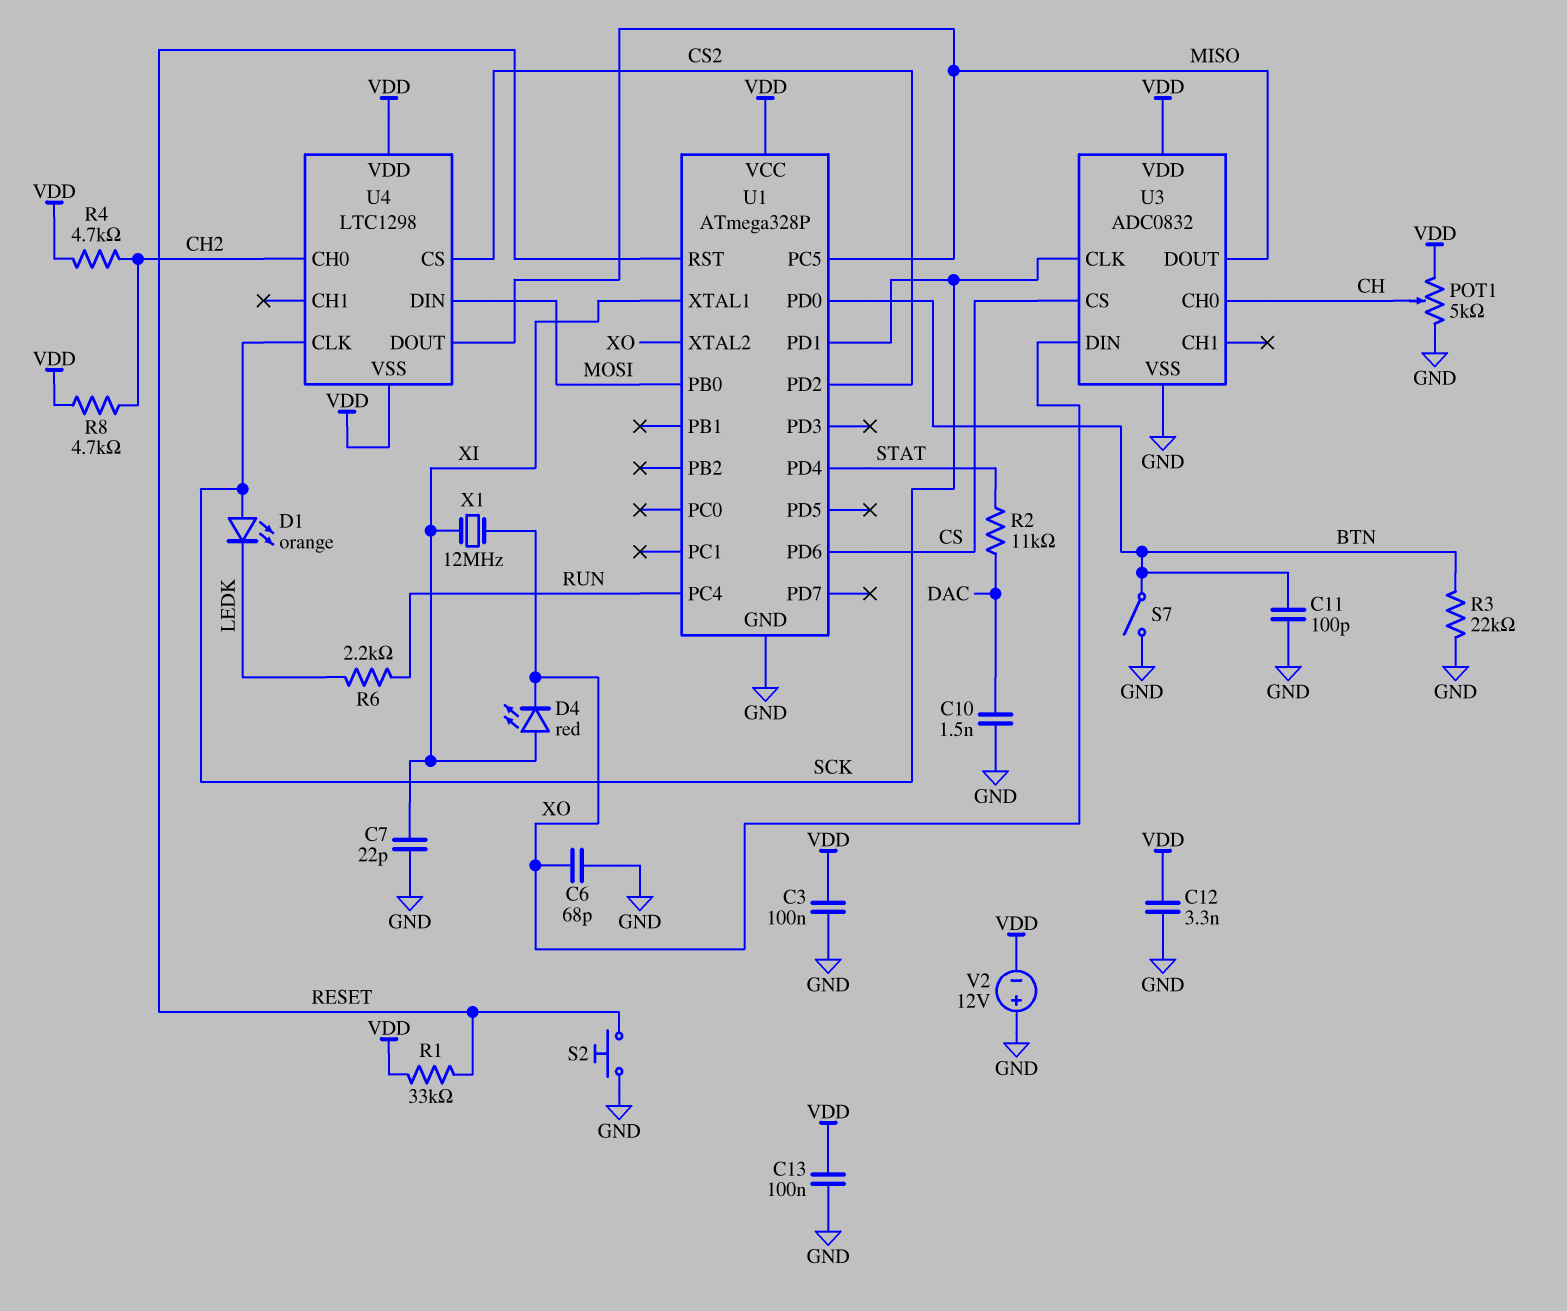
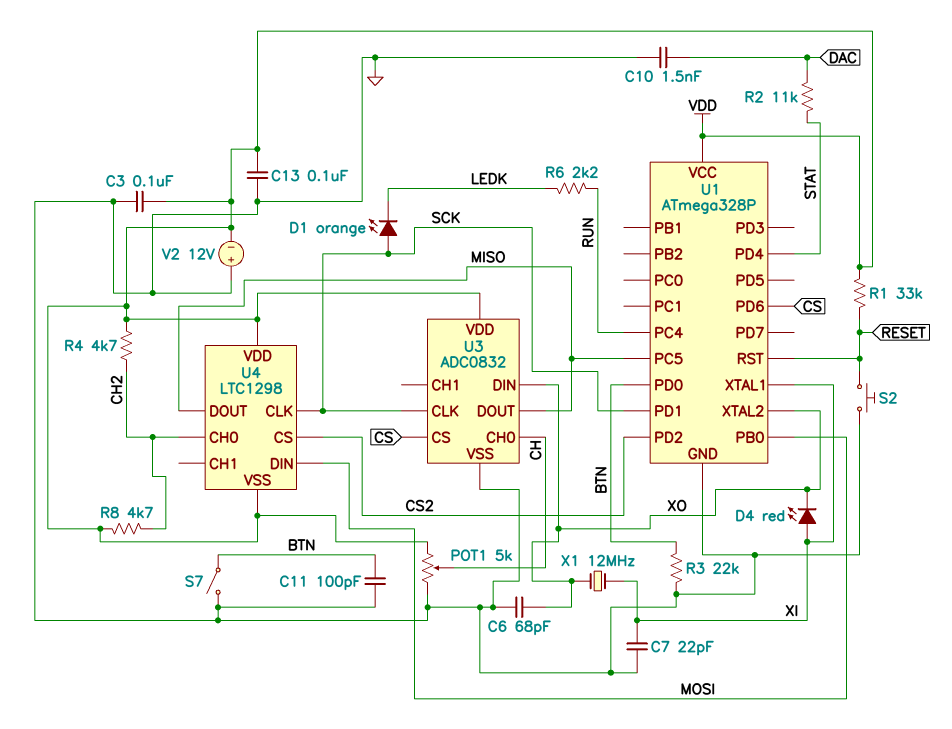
C12: 3.3nF (GND, VDD) -> none

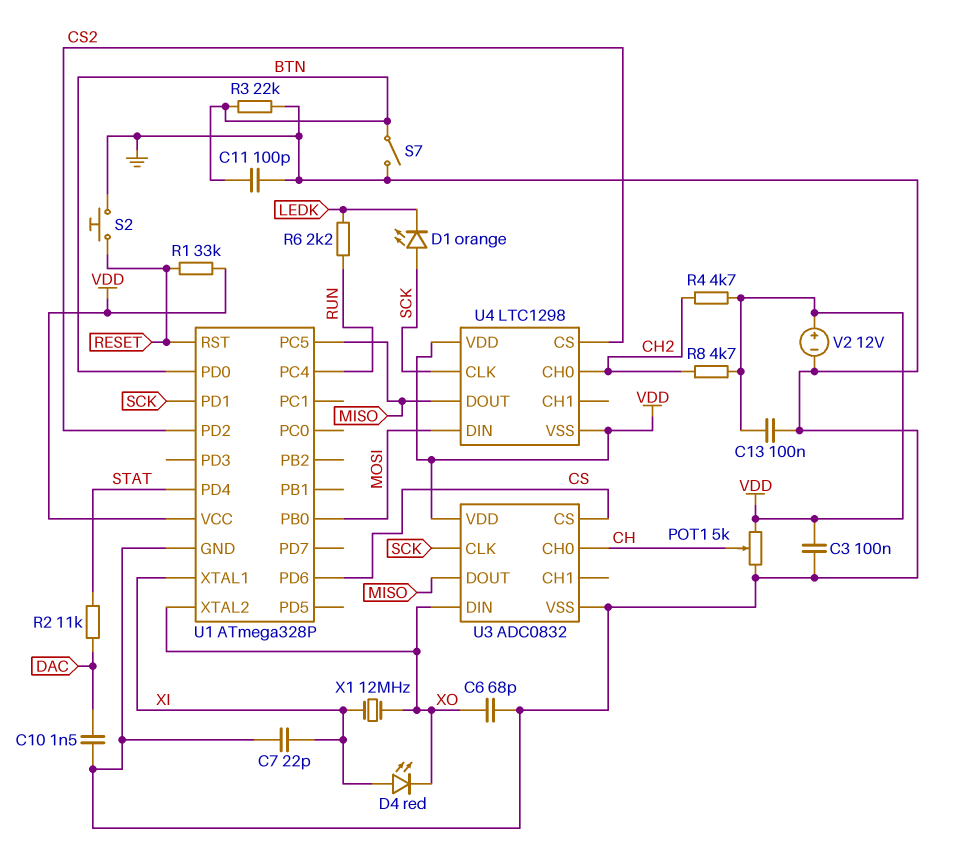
V2: 12V (plus GND, minus VDD) -> 12V (plus VDD, minus GND)

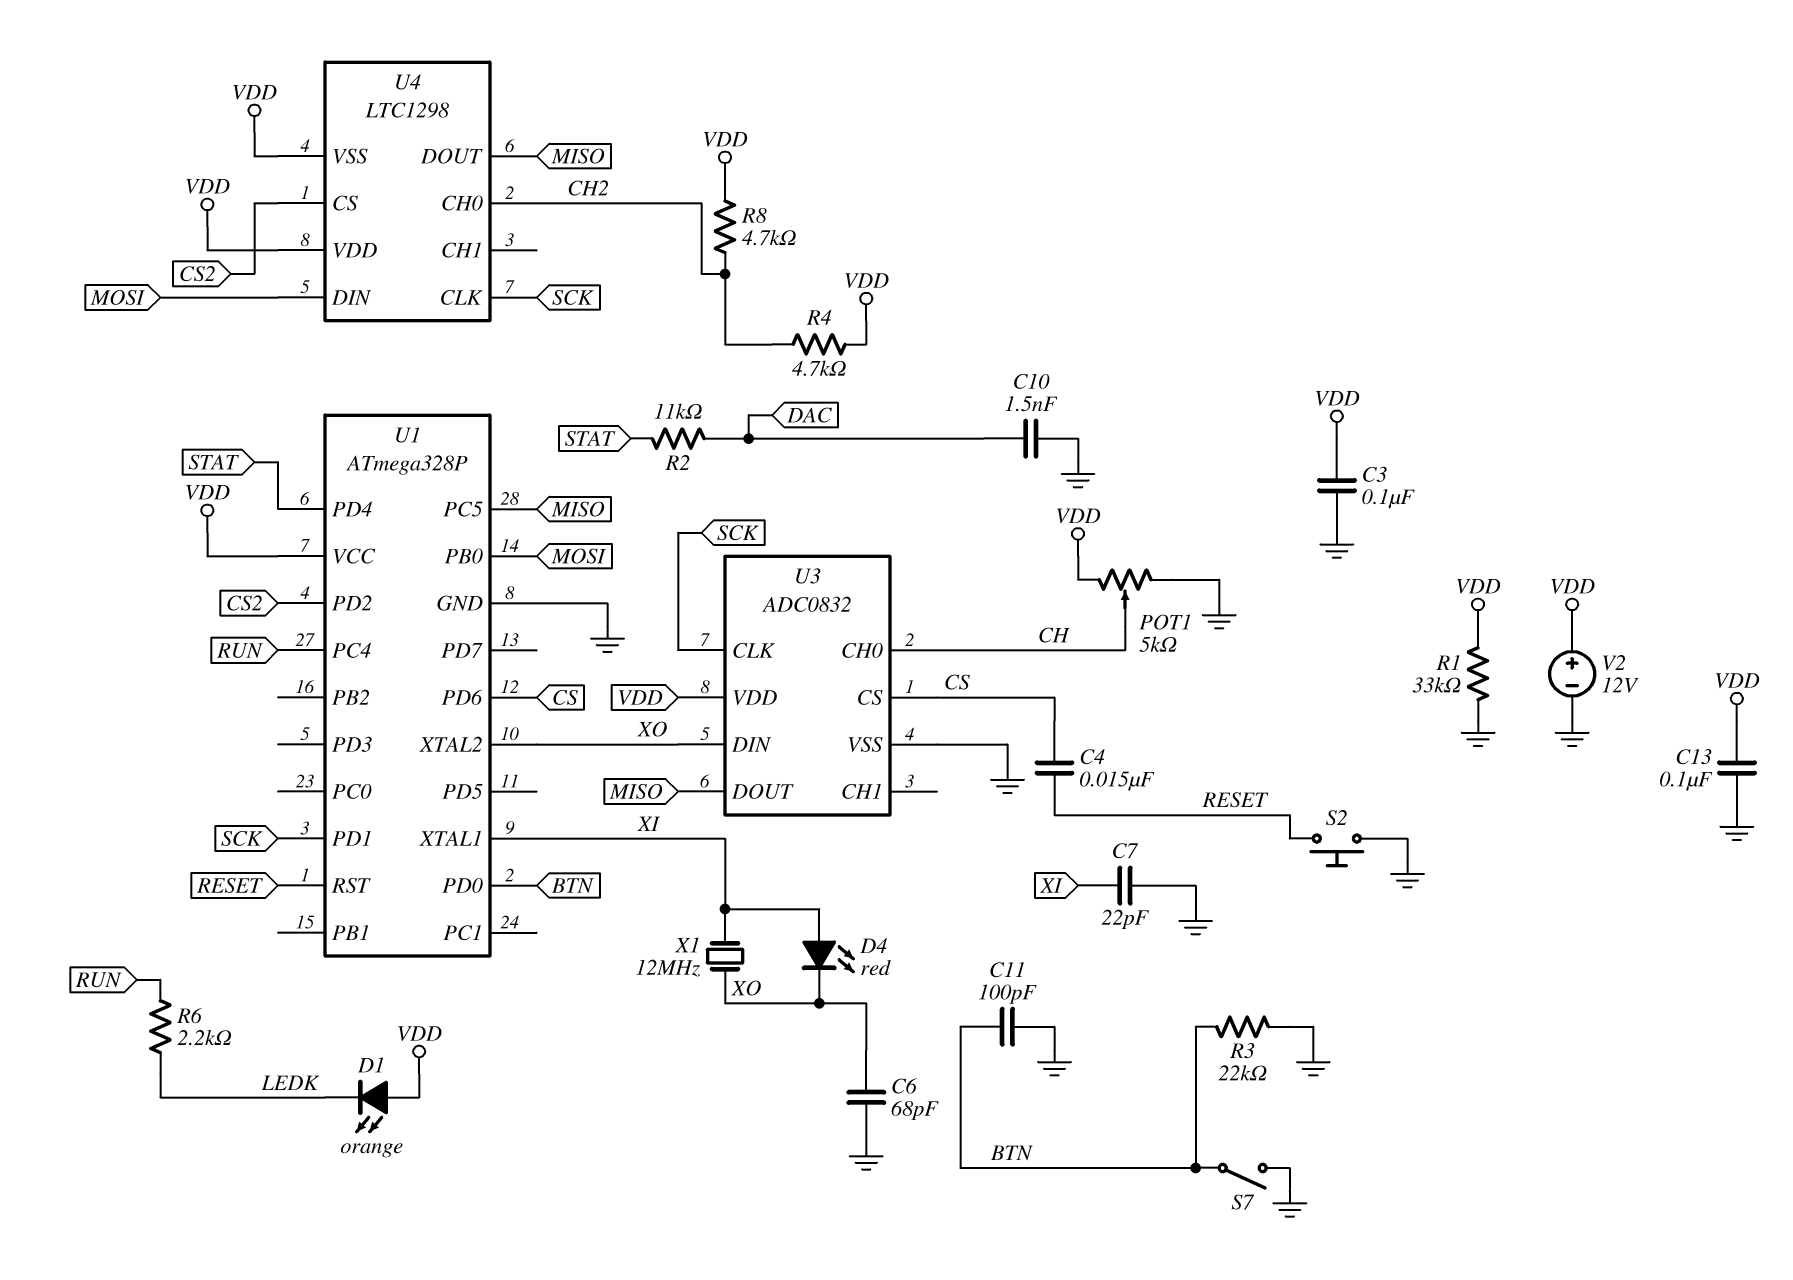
C4: none -> 15nF (CS, RESET)
D1: LED orange (A SCK, K LEDK) -> LED orange (A VDD, K LEDK)
R1: 33k (RESET, VDD) -> 33k (GND, VDD)

